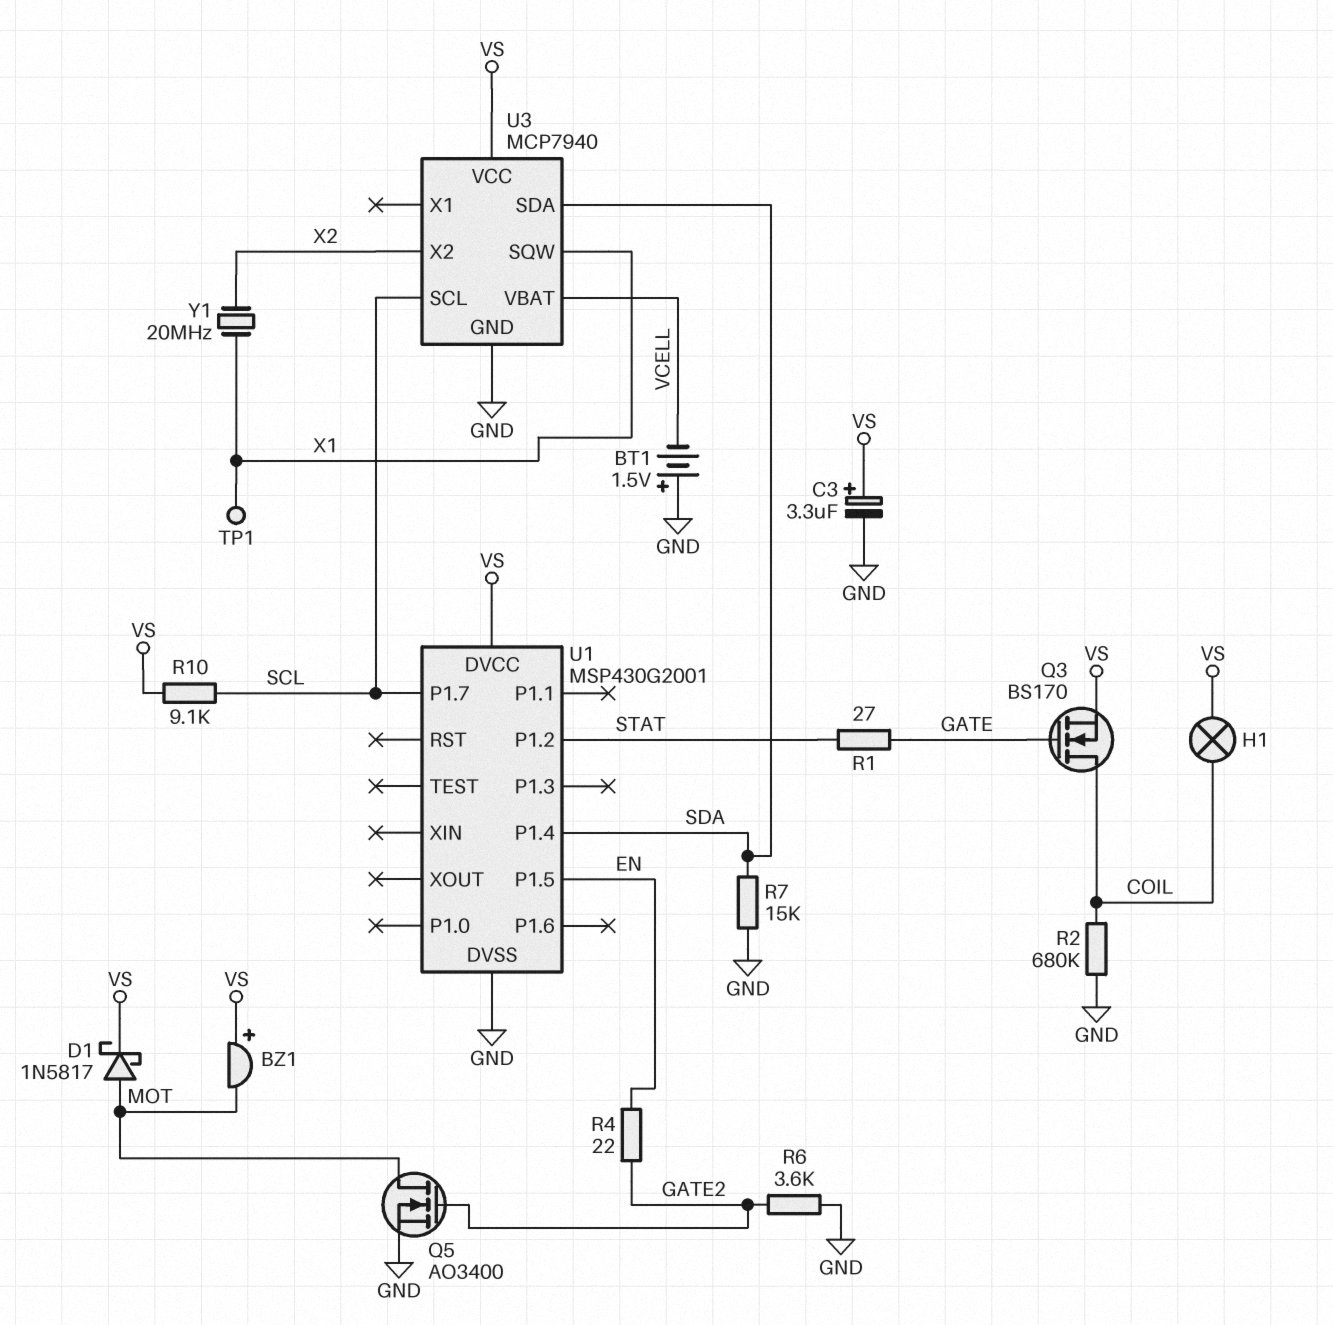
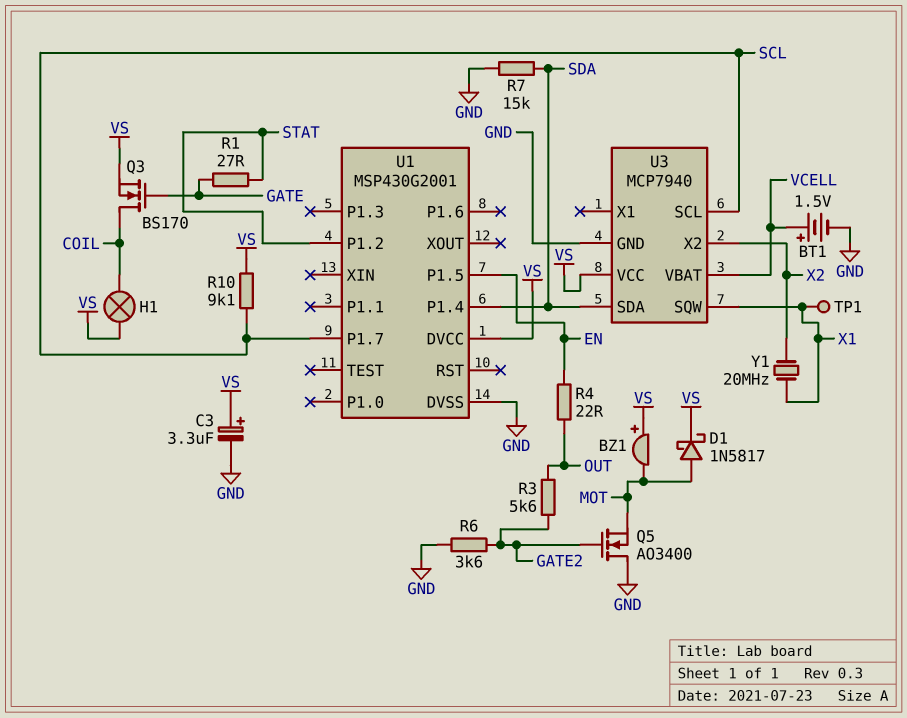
BT1: 1.5V (plus GND, minus VCELL) -> 1.5V (plus VCELL, minus GND)
Q5: NMOS AO3400 (G GATE2, D MOT, S GND) -> NMOS AO3400 (G GATE2, D GND, S MOT)
R2: 680k (COIL, GND) -> none
R3: none -> 5.6k (GATE2, OUT)
R4: 22 (EN, GATE2) -> 22 (EN, OUT)

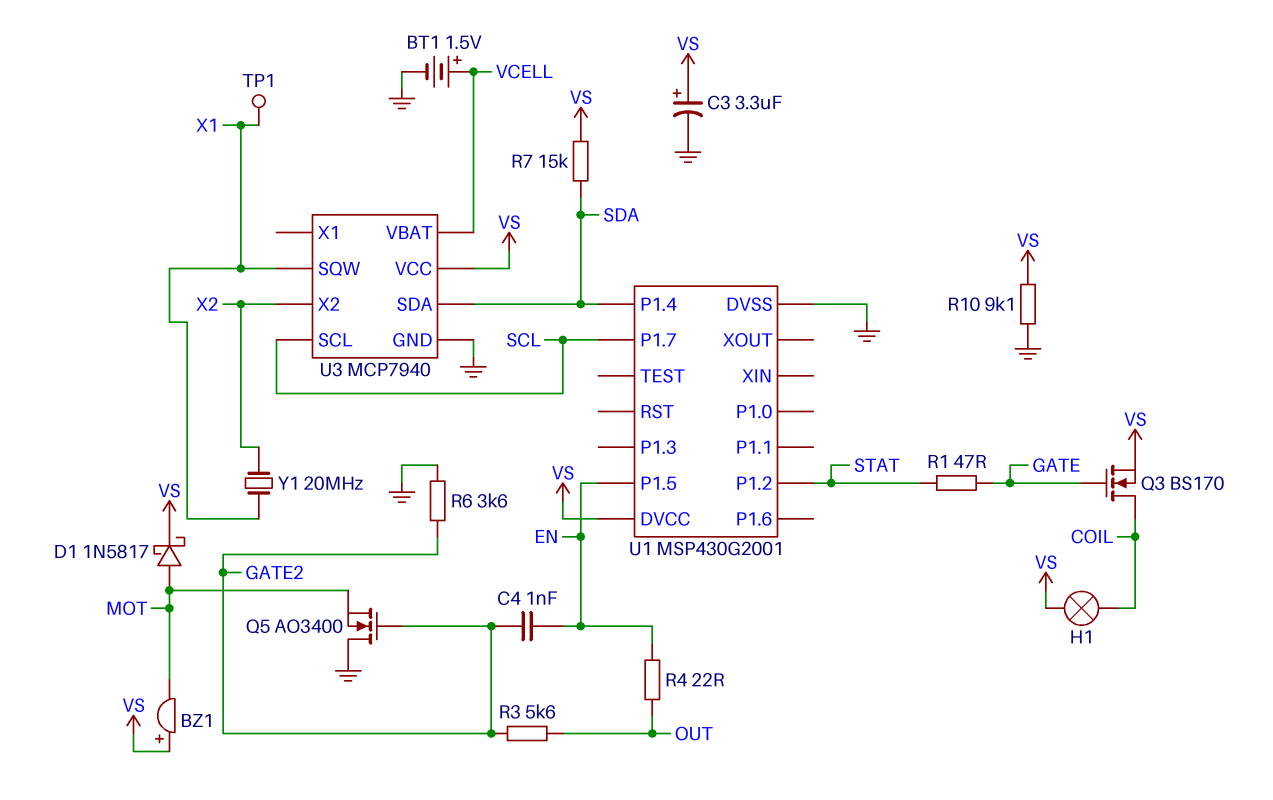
C4: none -> 1nF (EN, GATE2)
R1: 27 (GATE, STAT) -> 47 (GATE, STAT)
R7: 15k (GND, SDA) -> 15k (SDA, VS)
R10: 9.1k (SCL, VS) -> 9.1k (GND, VS)

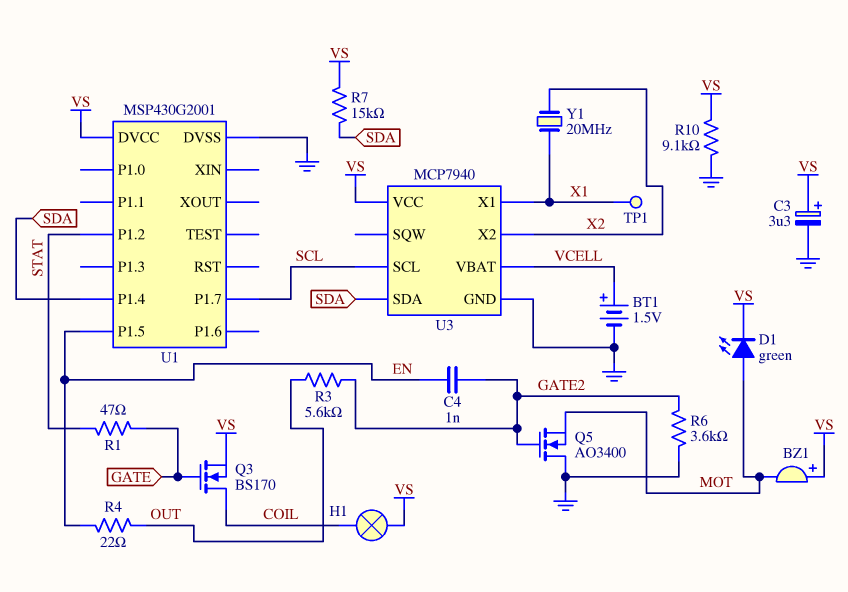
D1: schottky 1N5817 (A MOT, K VS) -> LED green (A MOT, K VS)
U3 pin SQW: X1 -> none
U3 pin X1: none -> X1

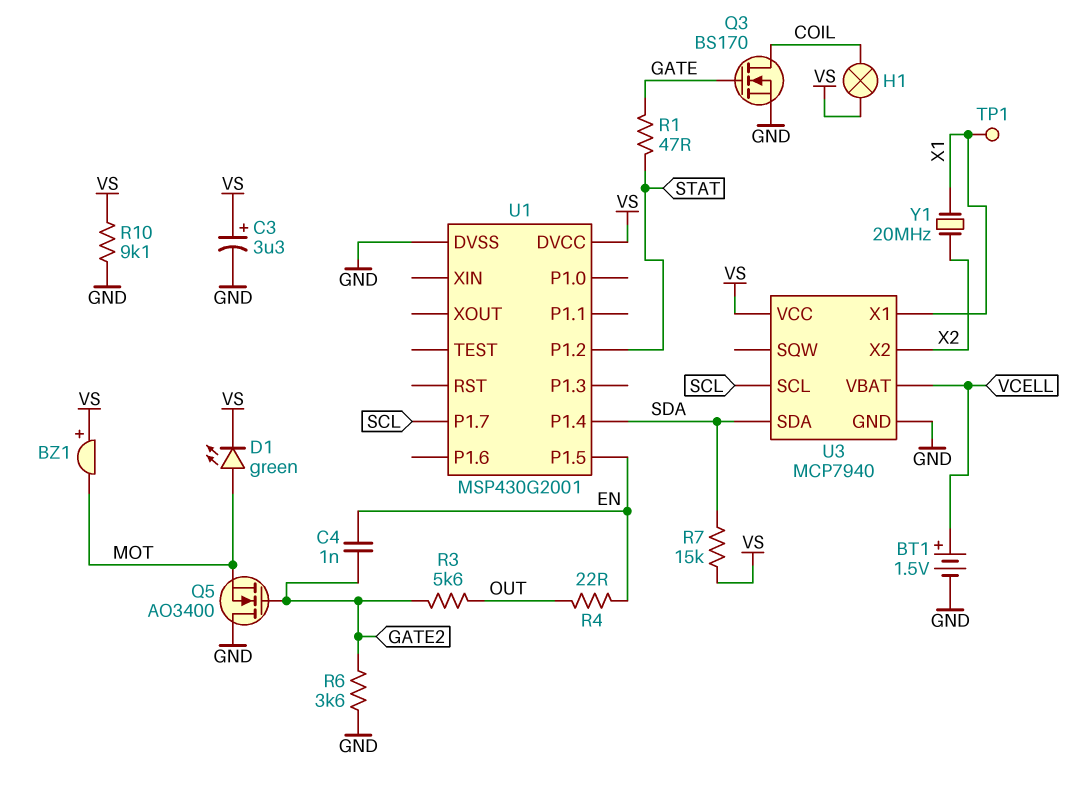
Q3: NMOS BS170 (G GATE, D COIL, S VS) -> NMOS BS170 (G GATE, D COIL, S GND)

